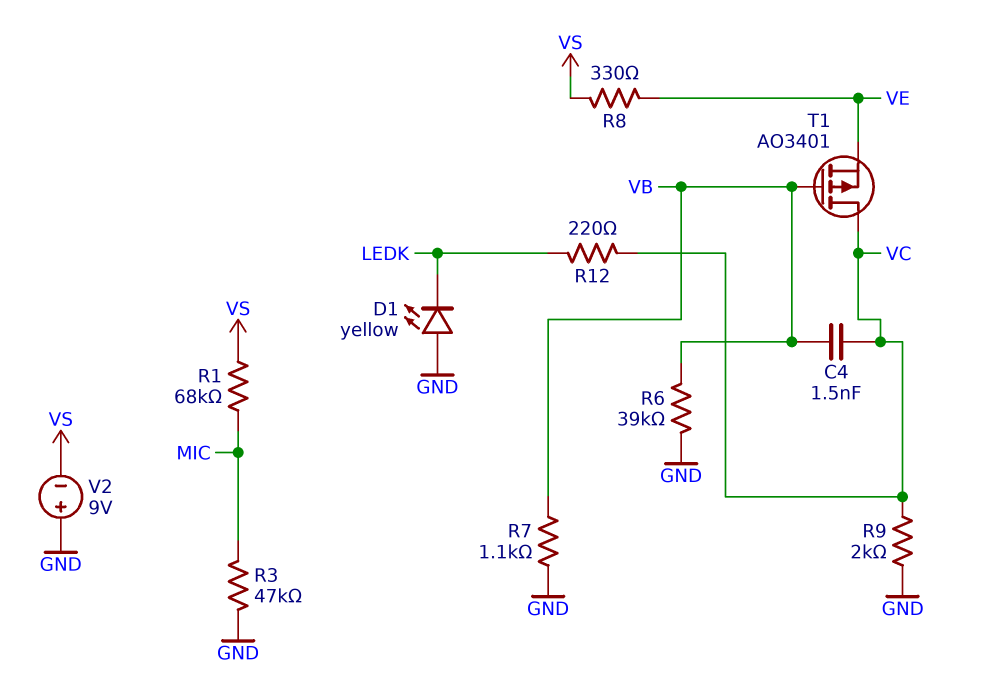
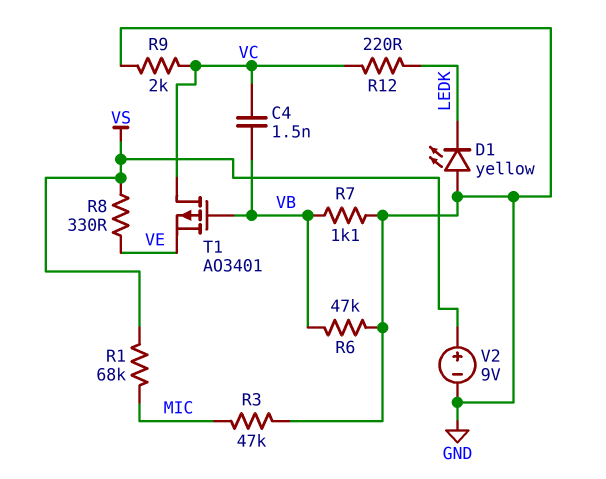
R6: 39k (GND, VB) -> 47k (GND, VB)
V2: 9V (plus GND, minus VS) -> 9V (plus VS, minus GND)

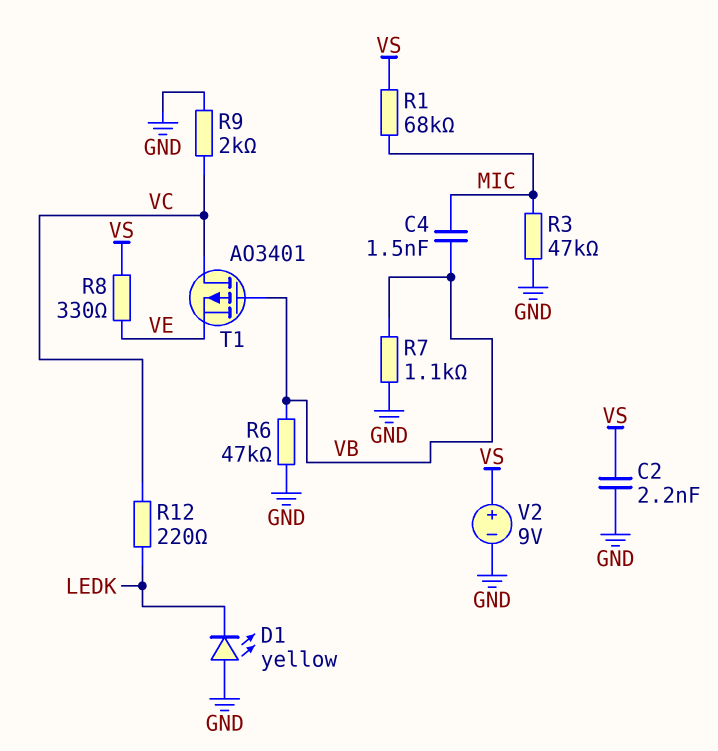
C2: none -> 2.2nF (GND, VS)
C4: 1.5nF (VB, VC) -> 1.5nF (MIC, VB)

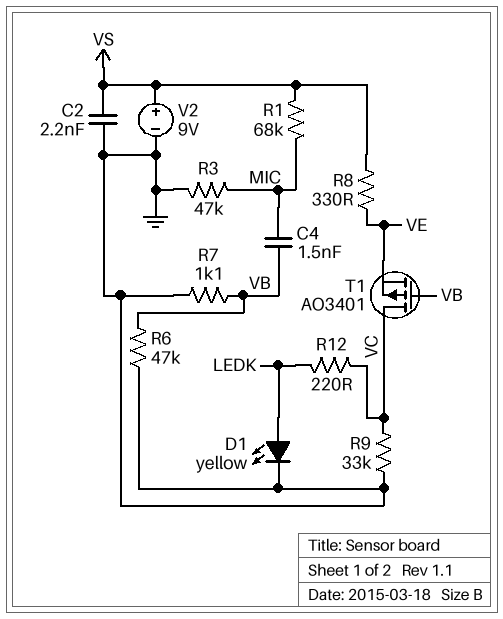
D1: LED yellow (A GND, K LEDK) -> LED yellow (A LEDK, K GND)
R9: 2k (GND, VC) -> 33k (GND, VC)

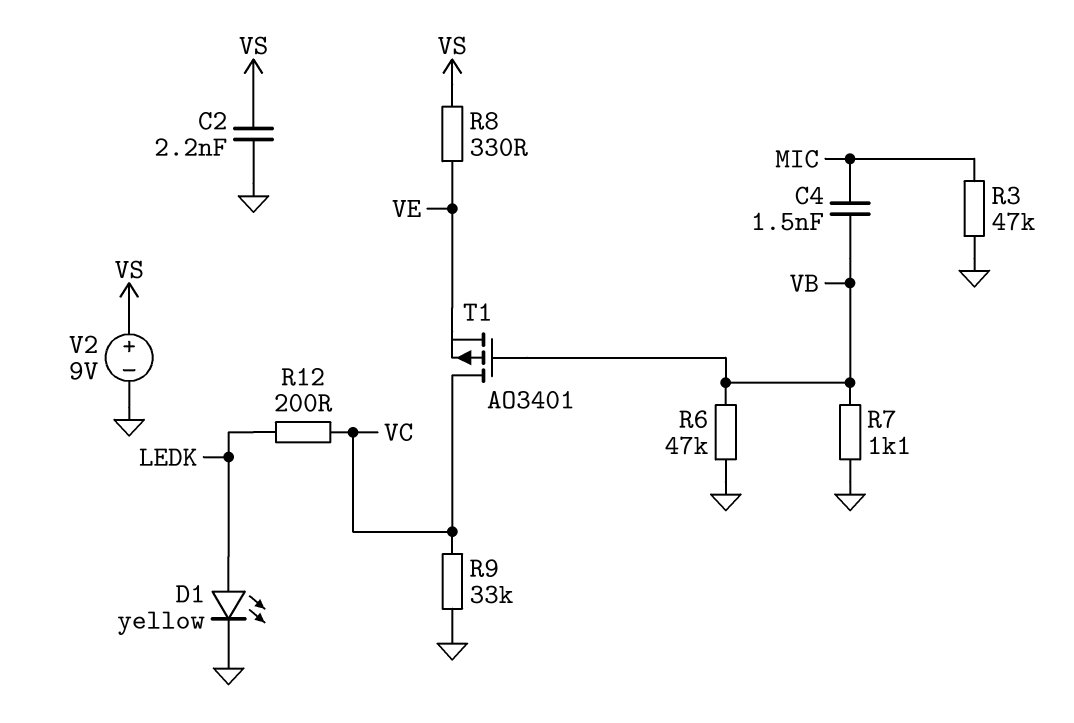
R1: 68k (MIC, VS) -> none
R12: 220 (LEDK, VC) -> 200 (LEDK, VC)

